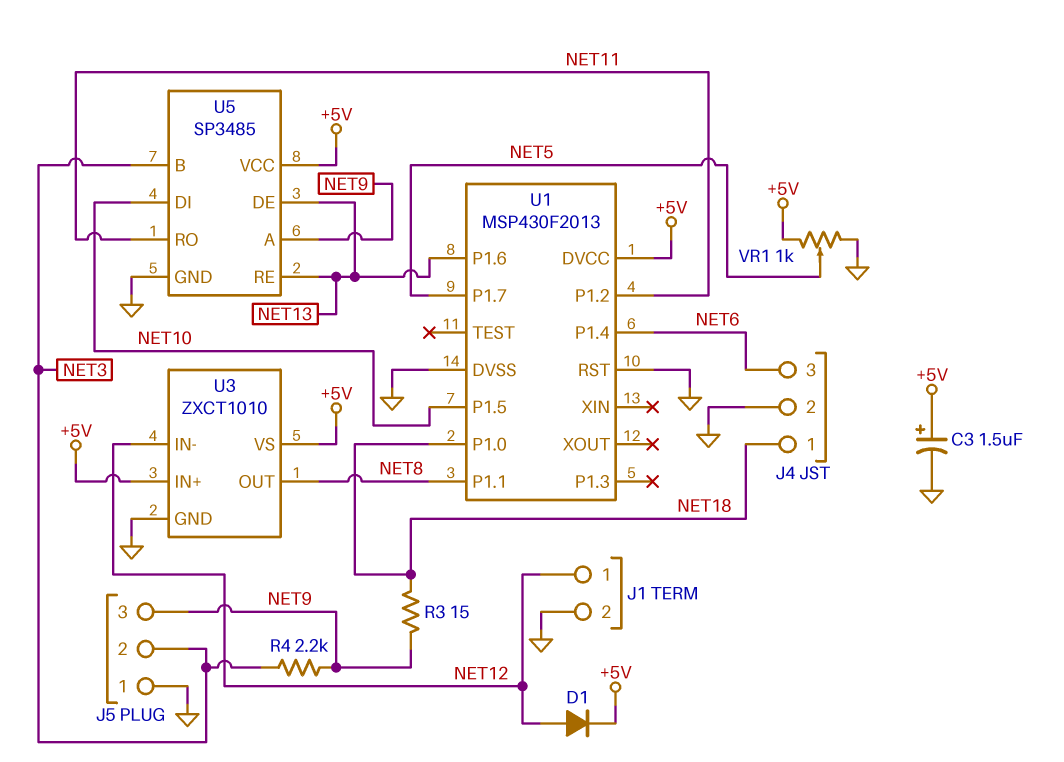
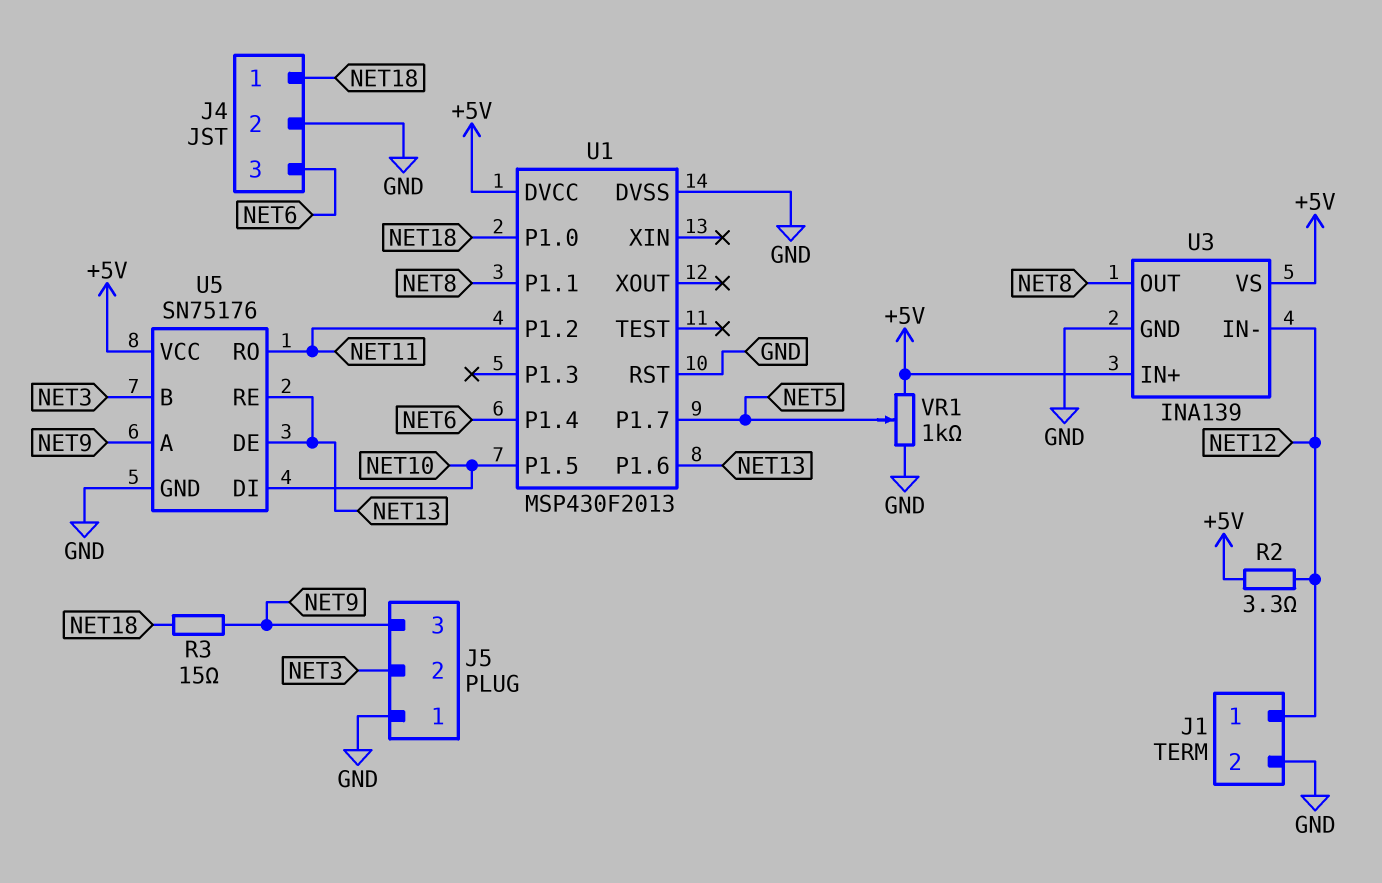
C3: 1.5uF (plus +5V, minus GND) -> none
D1: diode (A NET12, K +5V) -> none
R2: none -> 3.3 (+5V, NET12)
R4: 2.2k (NET3, NET9) -> none
U3: ZXCT1010 -> INA139
U5: SP3485 -> SN75176

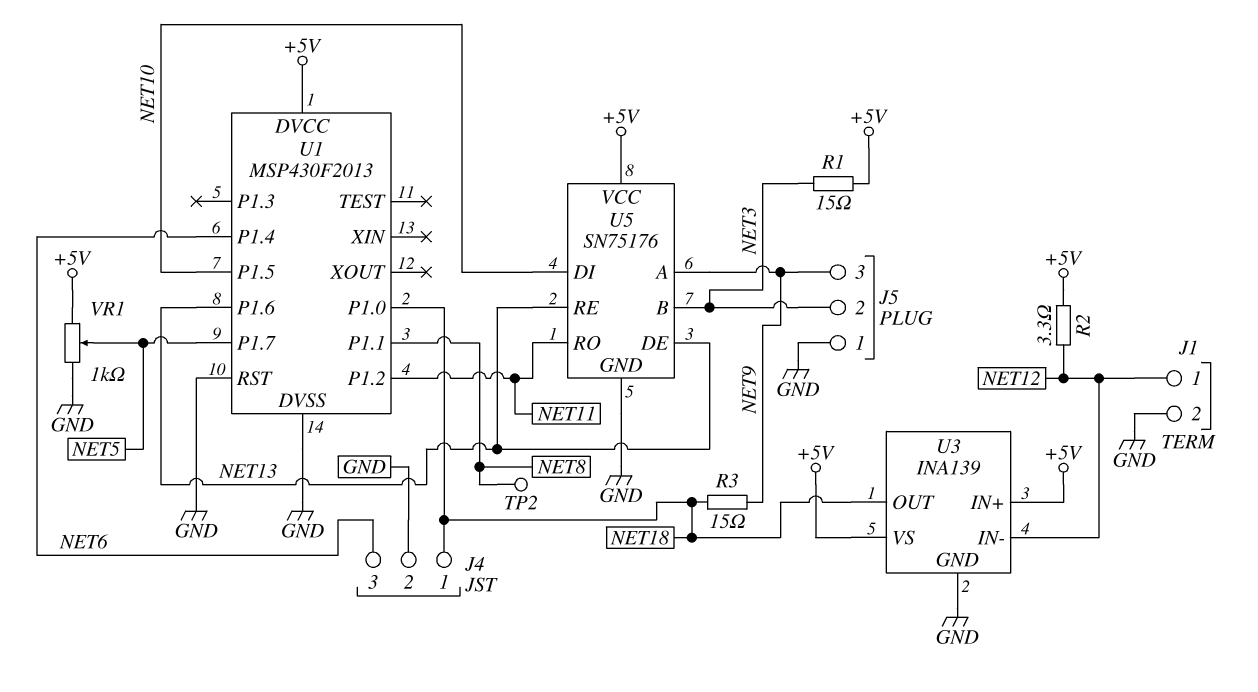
R1: none -> 15 (+5V, NET3)
TP2: none -> test point (NET8)
U3 pin OUT: NET8 -> NET18

